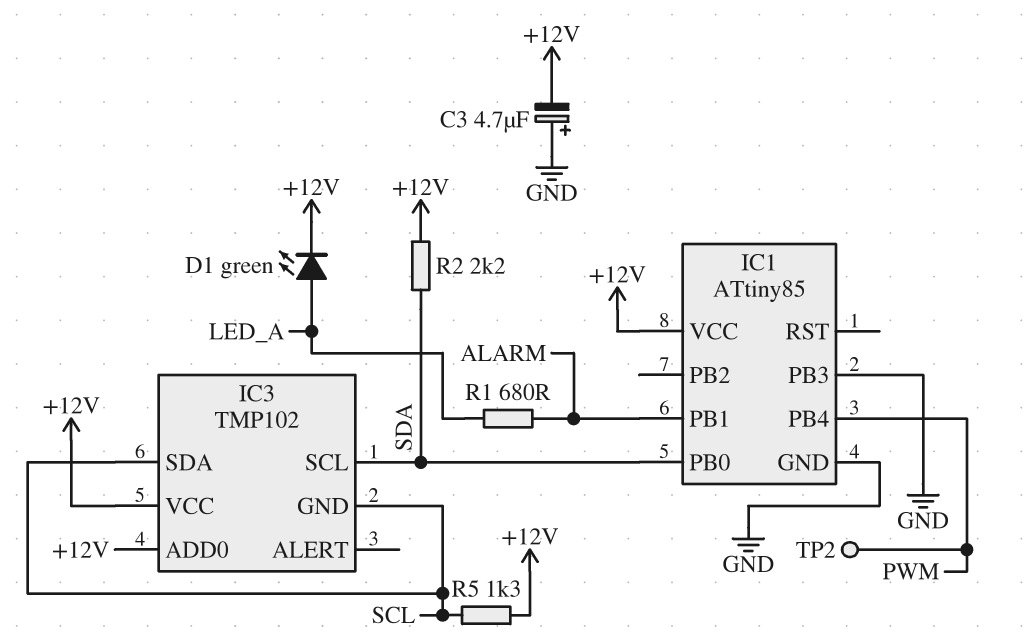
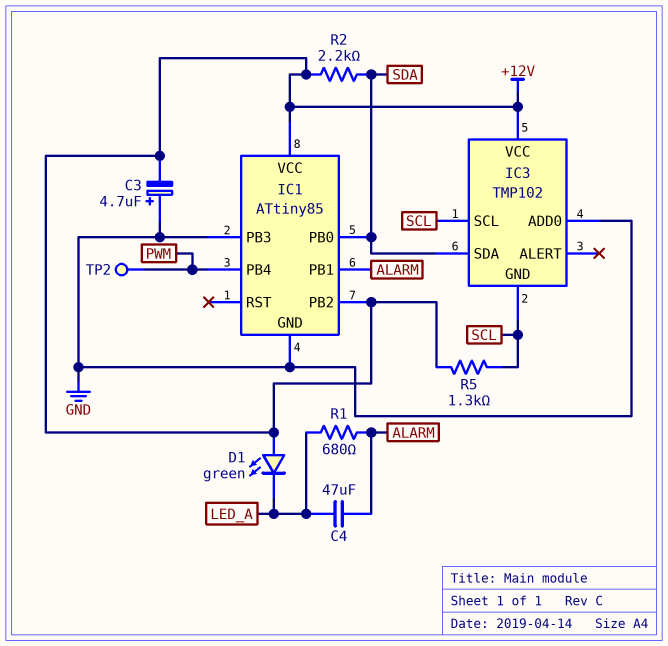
C4: none -> 47uF (ALARM, LED_A)
D1: LED green (A LED_A, K +12V) -> LED green (A +12V, K LED_A)
IC1 pin PB2: none -> +12V
IC3 pin ADD0: +12V -> GND
IC3 pin SCL: SDA -> SCL
IC3 pin SDA: SCL -> SDA

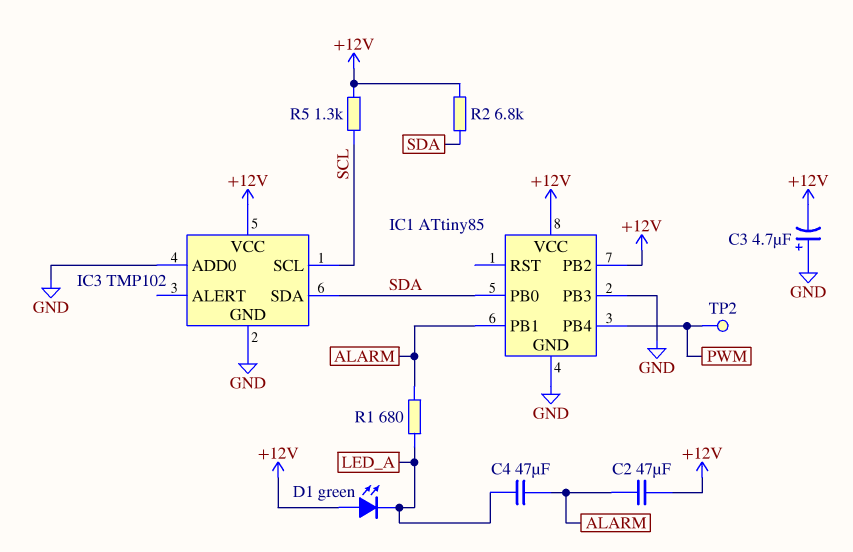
C2: none -> 47uF (+12V, ALARM)
IC3 pin GND: SCL -> GND
R2: 2.2k (+12V, SDA) -> 6.8k (+12V, SDA)

